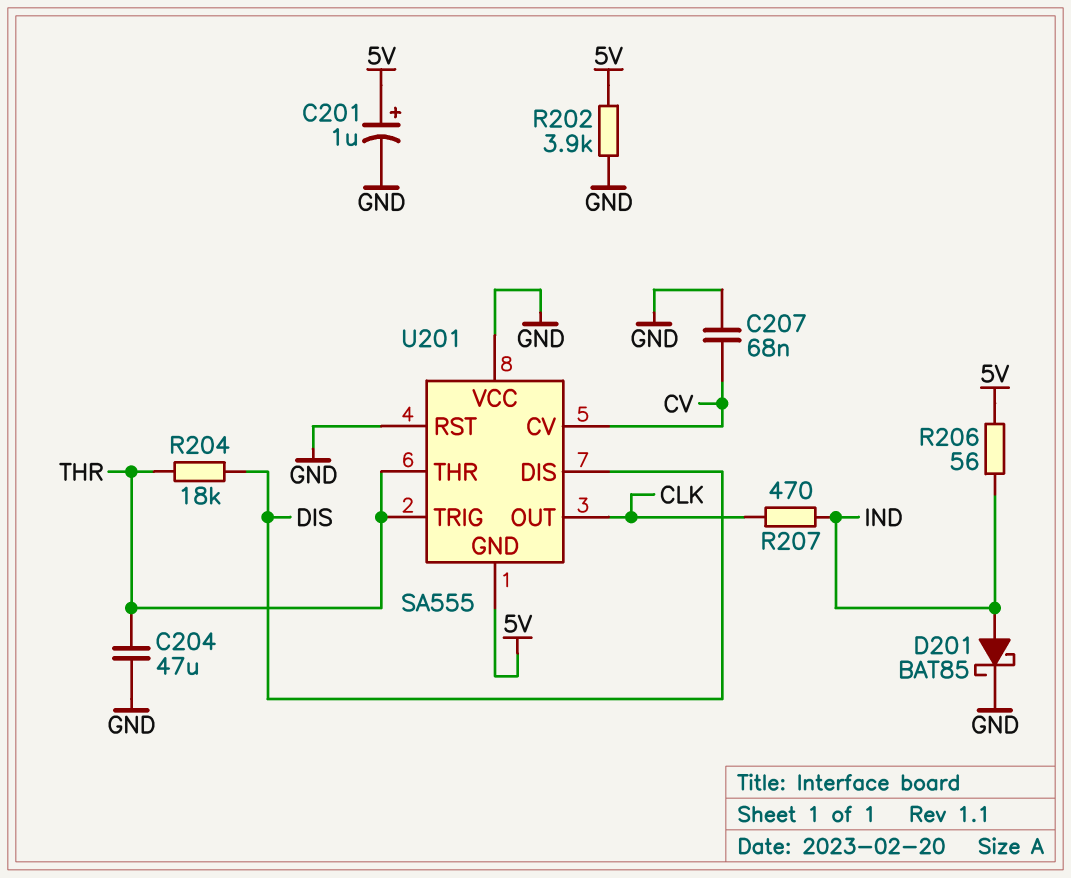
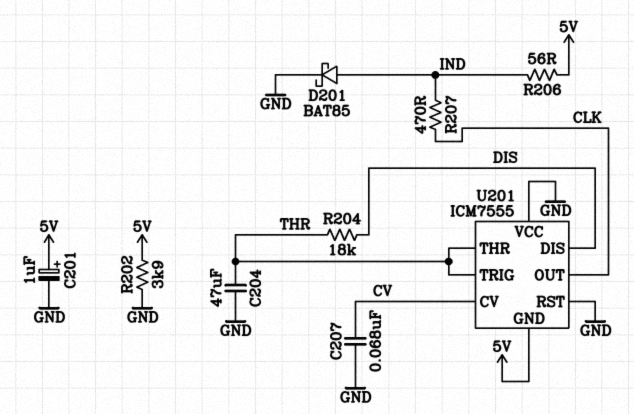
U201: SA555 -> ICM7555

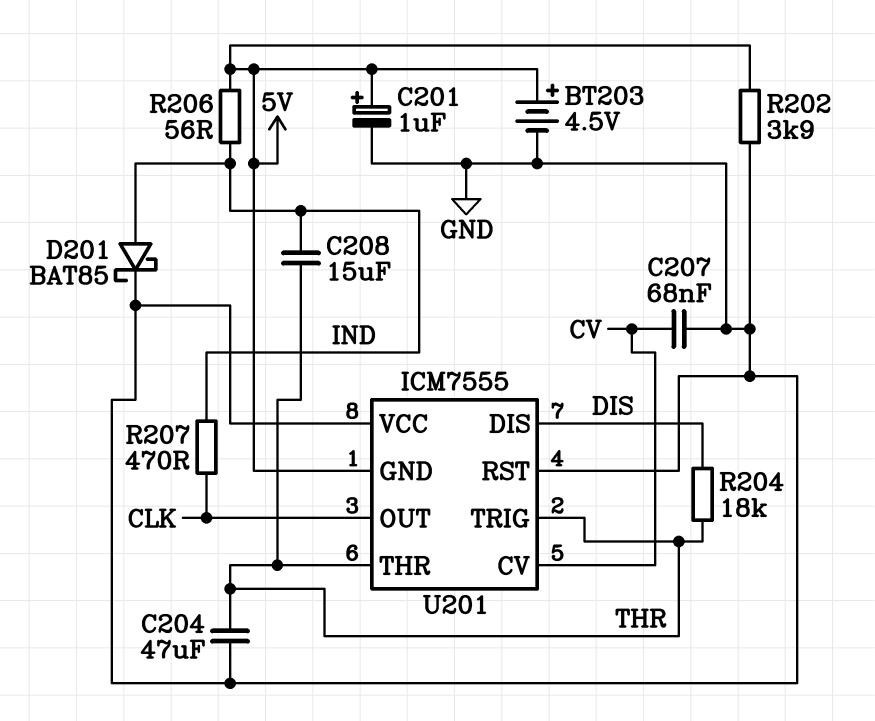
BT203: none -> 4.5V (plus 5V, minus GND)
C208: none -> 15uF (IND, THR)

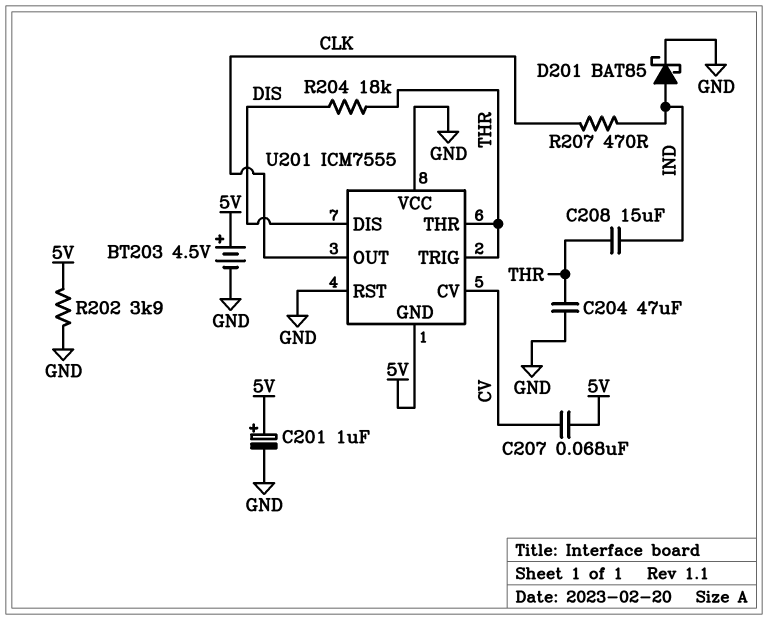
C207: 68nF (CV, GND) -> 68nF (5V, CV)
R206: 56 (5V, IND) -> none

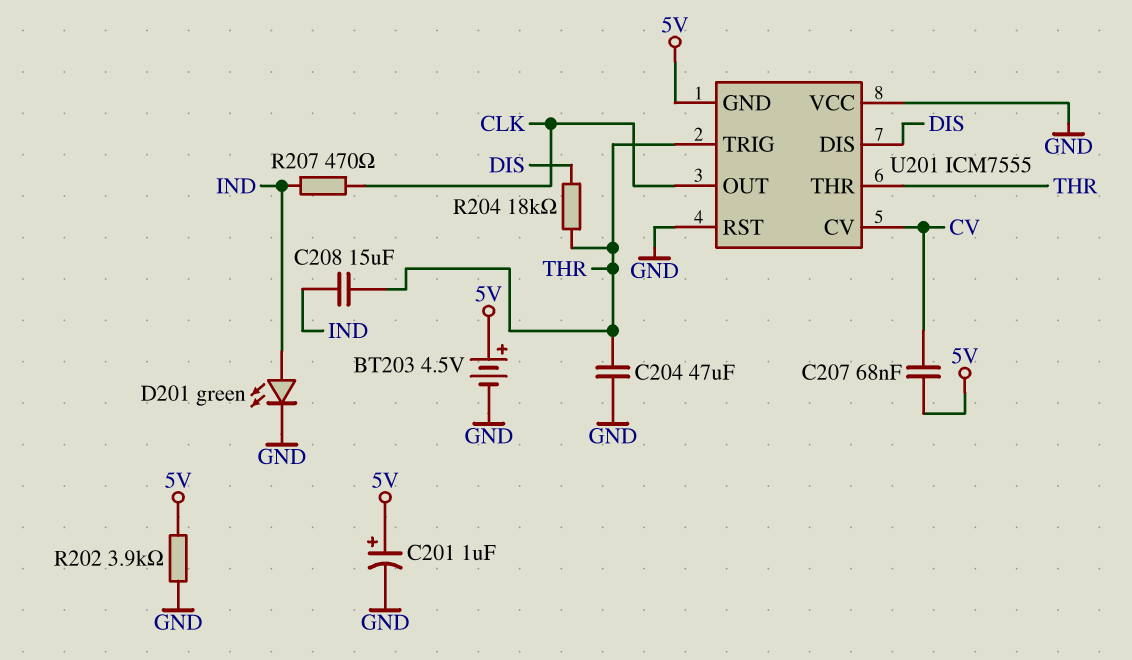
D201: schottky BAT85 (A IND, K GND) -> LED green (A IND, K GND)

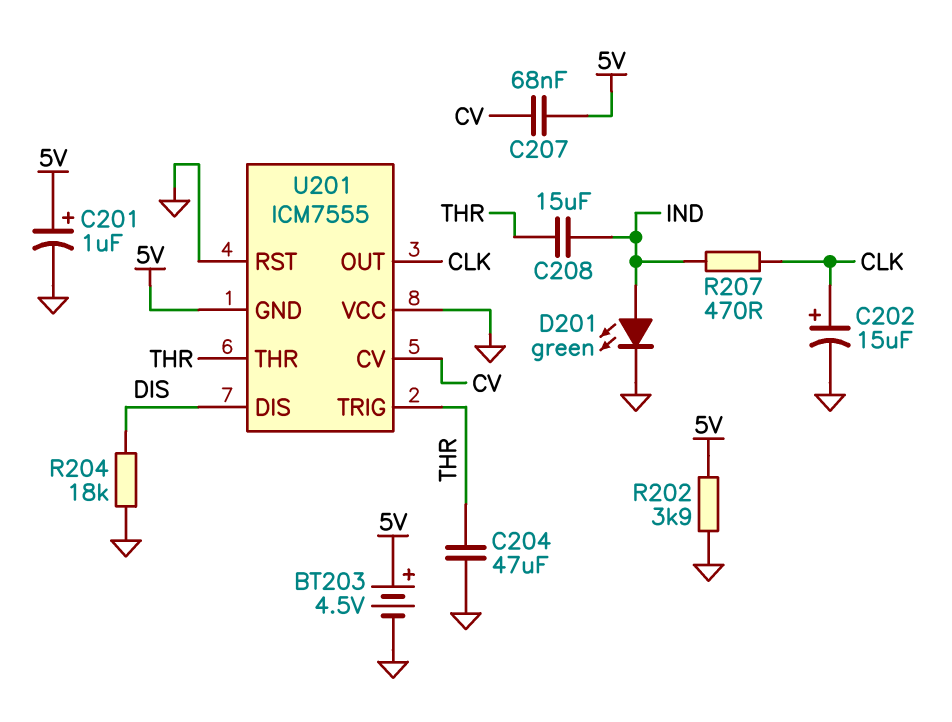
C202: none -> 15uF (plus CLK, minus GND)
R204: 18k (DIS, THR) -> 18k (DIS, GND)

